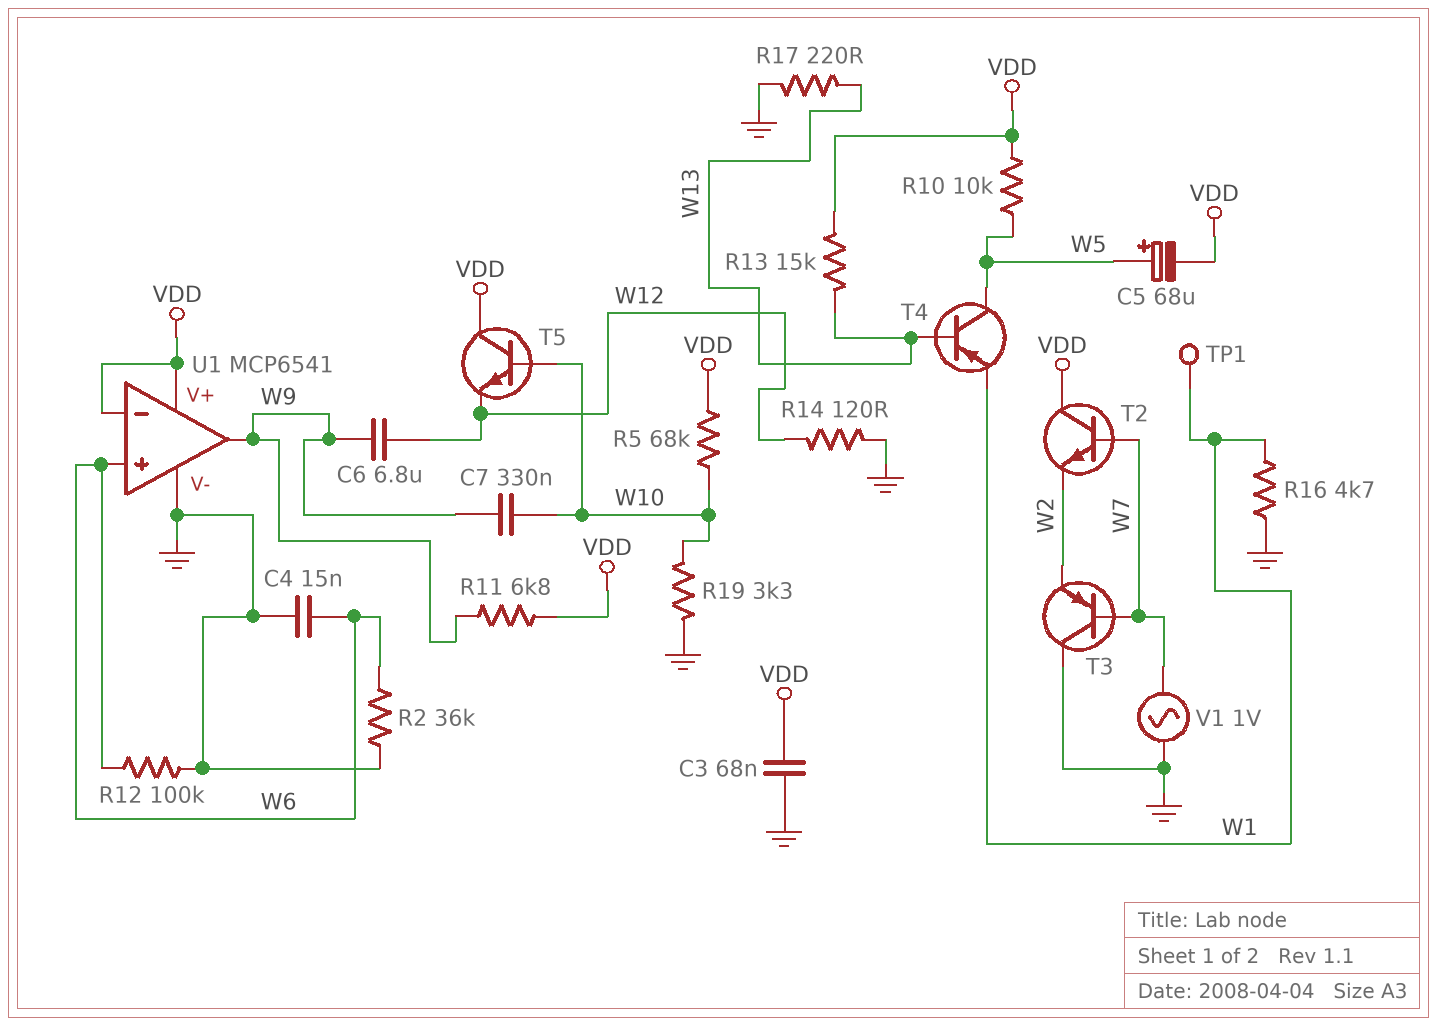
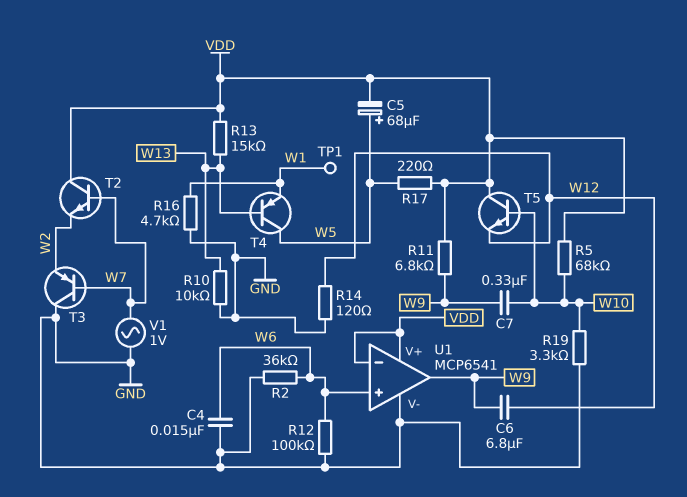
C3: 68nF (GND, VDD) -> none
R10: 10k (VDD, W5) -> 10k (GND, W13)
R17: 220 (GND, W13) -> 220 (VDD, W5)

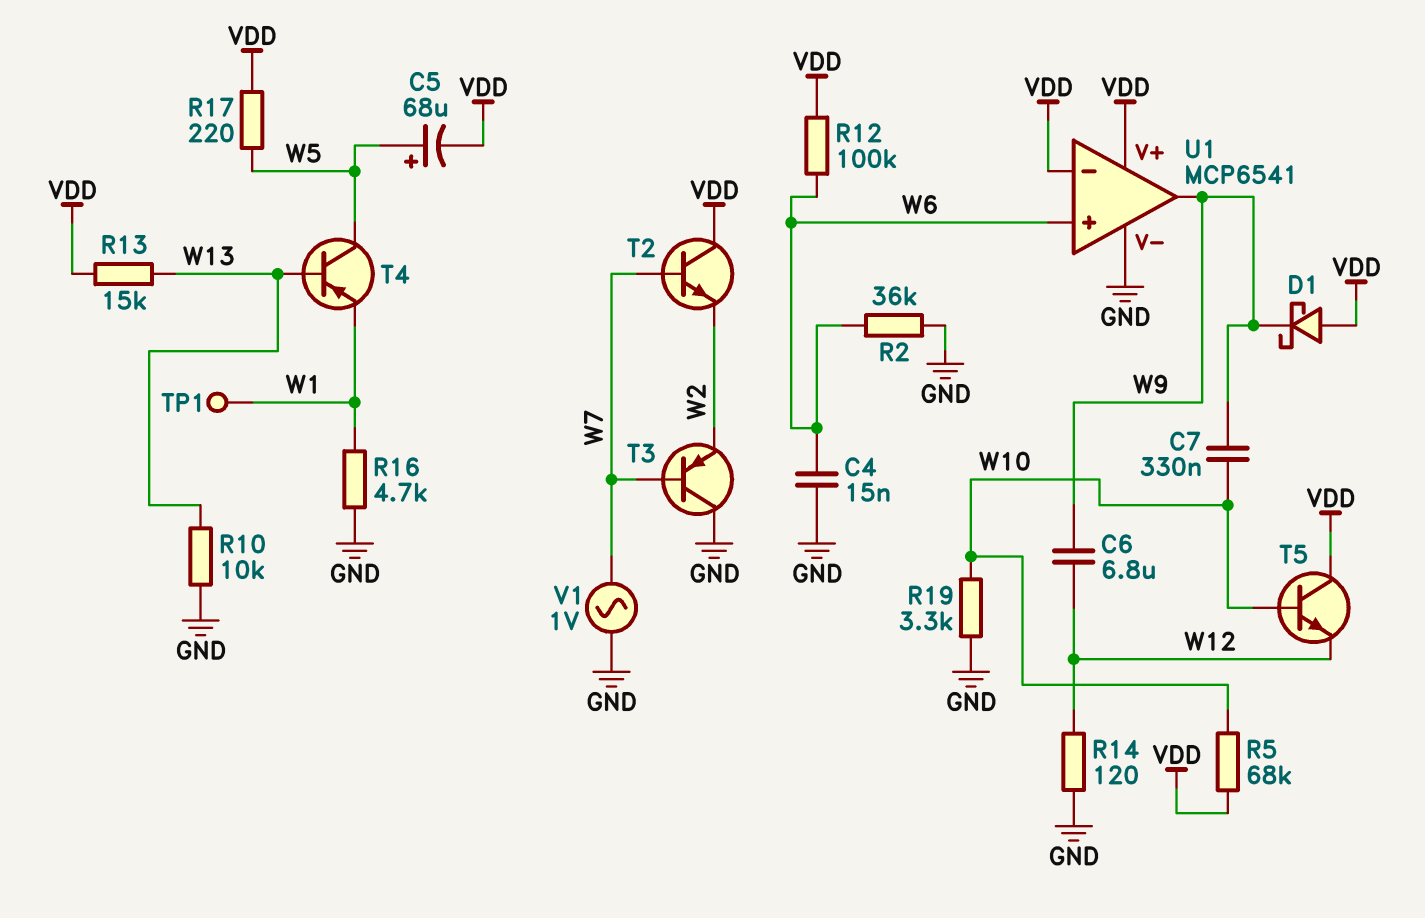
D1: none -> schottky (A VDD, K W9)
R11: 6.8k (VDD, W9) -> none
R12: 100k (GND, W6) -> 100k (VDD, W6)

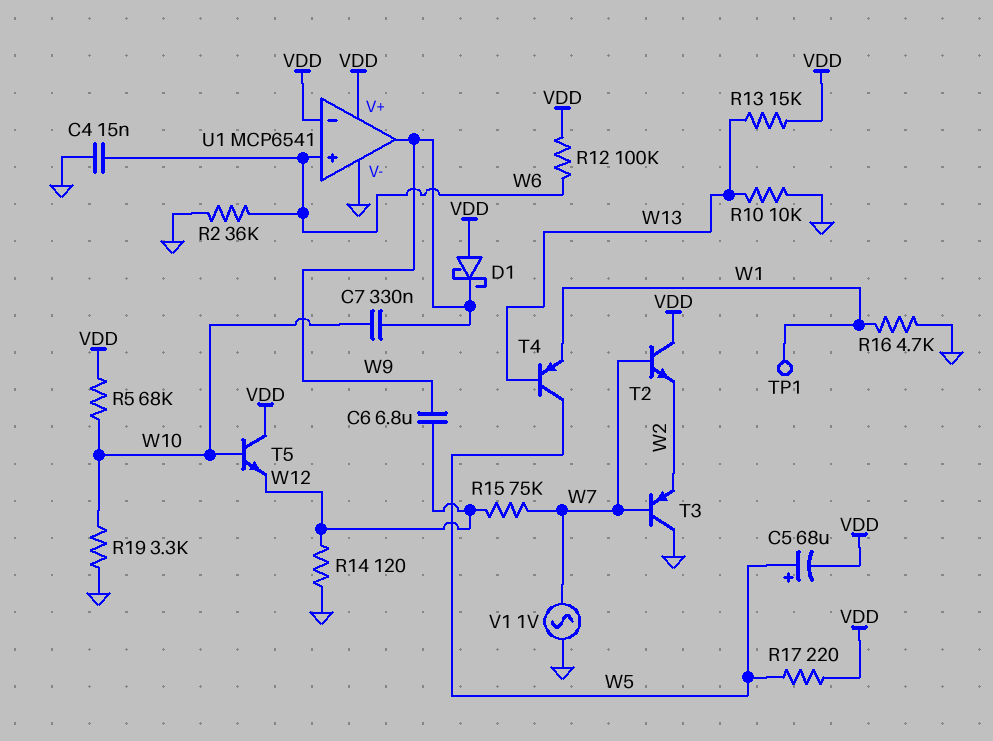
R15: none -> 75k (W7, W12)

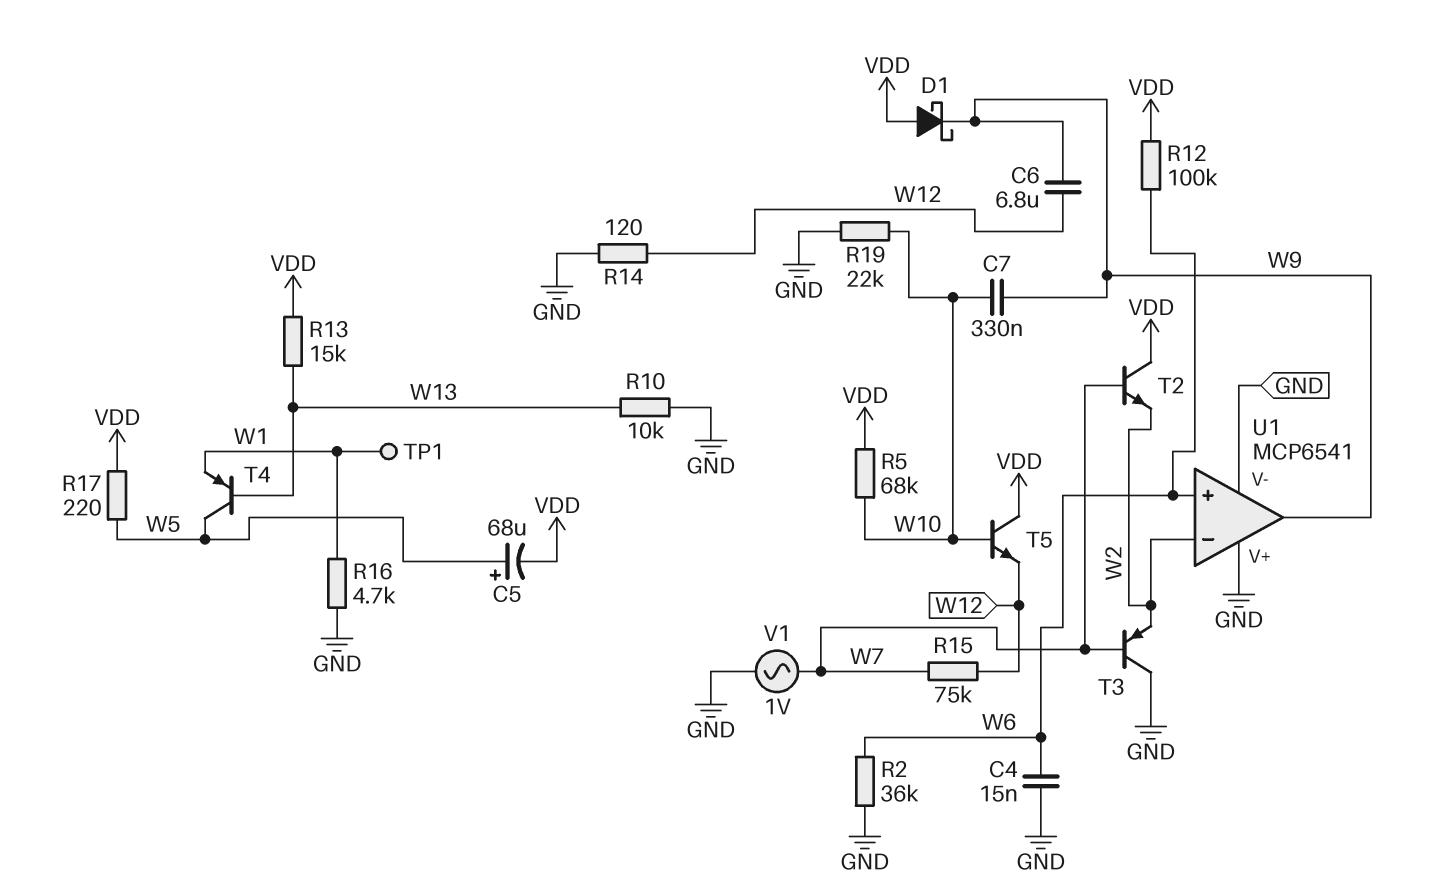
R19: 3.3k (GND, W10) -> 22k (GND, W10)
U1 pin V+: VDD -> GND
U1 pin in-: VDD -> W2

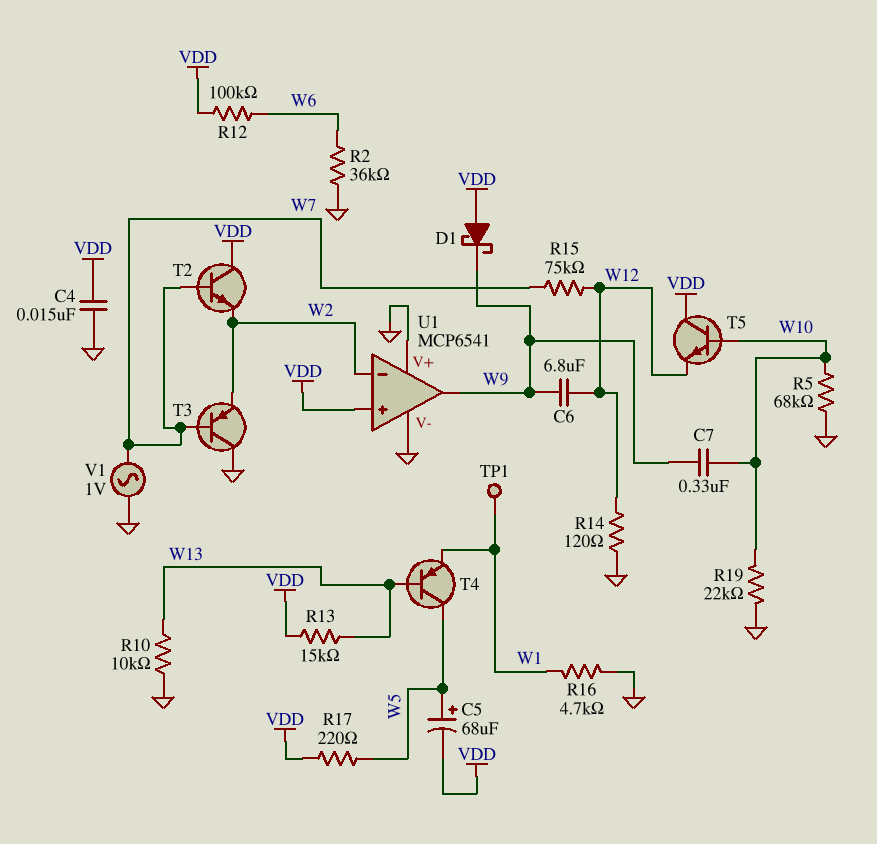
C4: 15nF (GND, W6) -> 15nF (GND, VDD)
R5: 68k (VDD, W10) -> 68k (GND, W10)
U1 pin in+: W6 -> VDD

